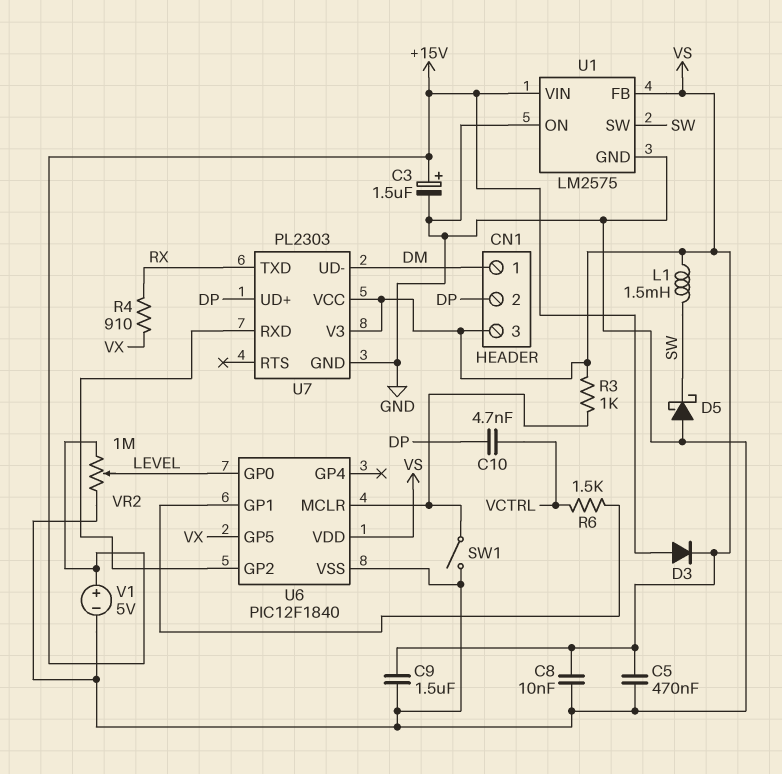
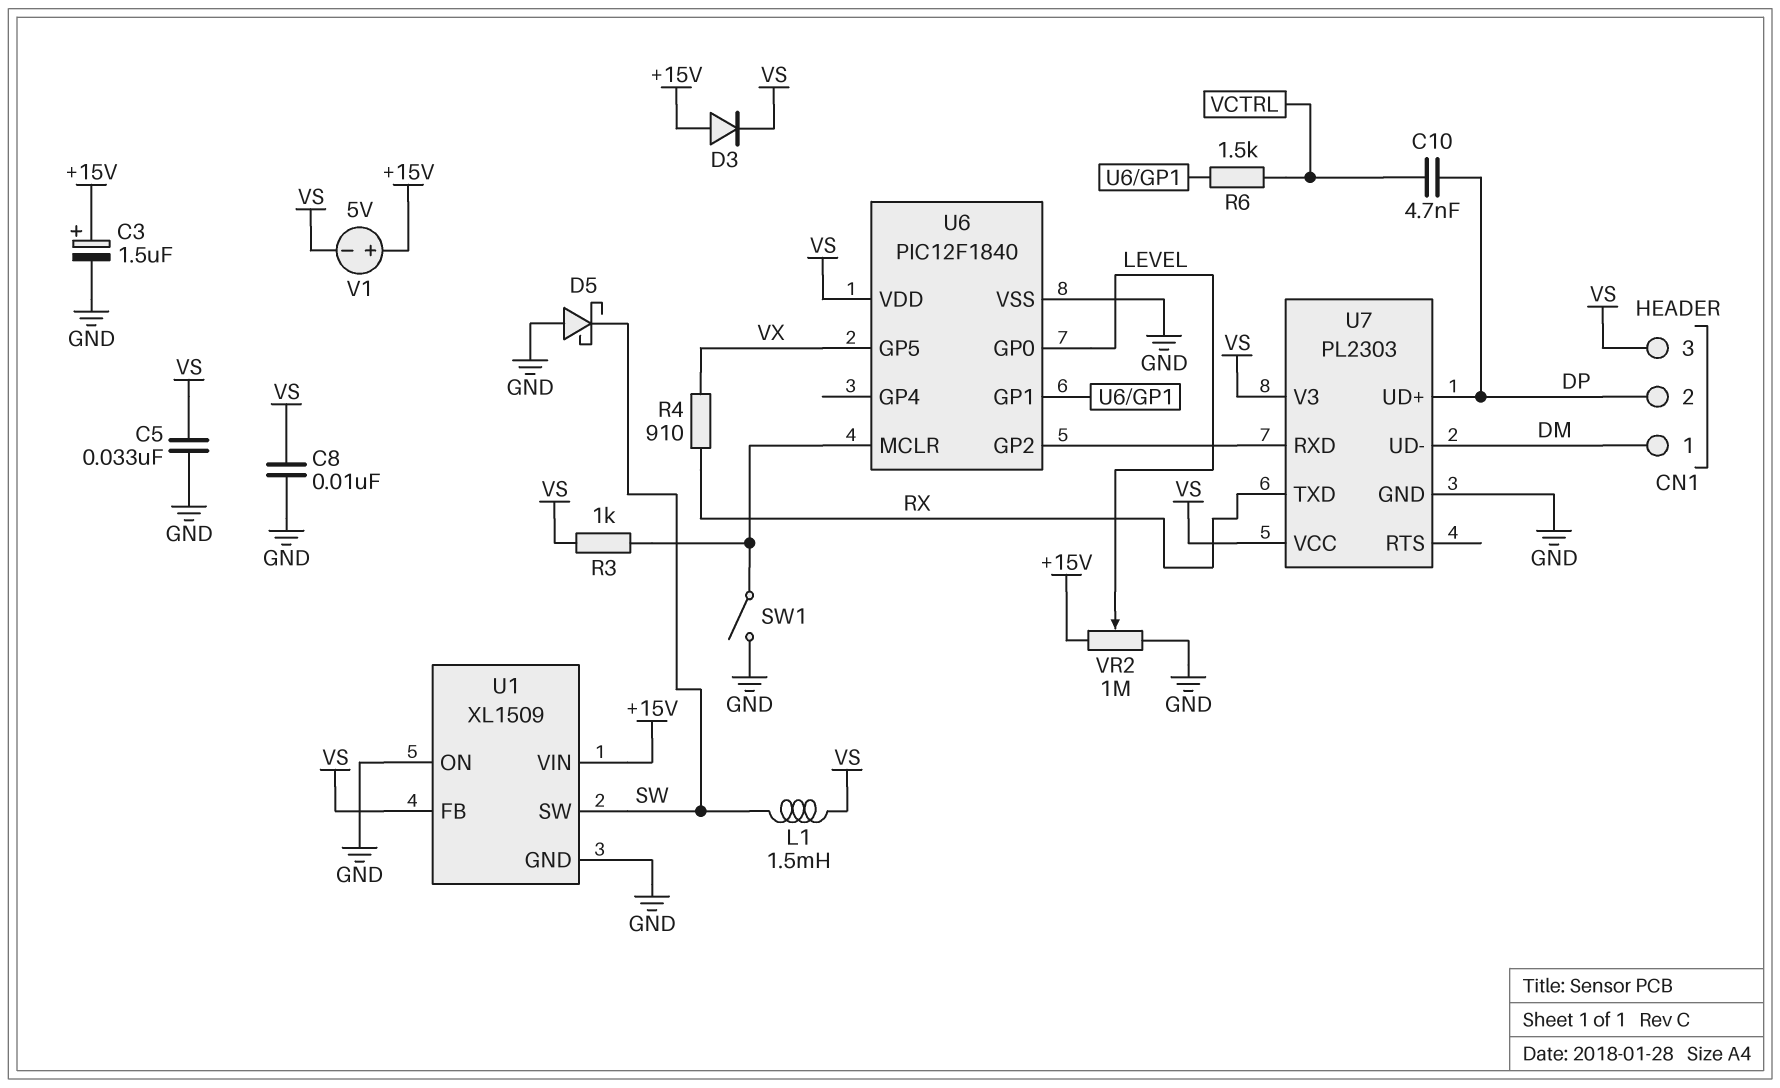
C5: 470nF (GND, VS) -> 33nF (GND, VS)
C9: 1.5uF (GND, VS) -> none
U1: LM2575 -> XL1509
V1: 5V (plus +15V, minus GND) -> 5V (plus +15V, minus VS)

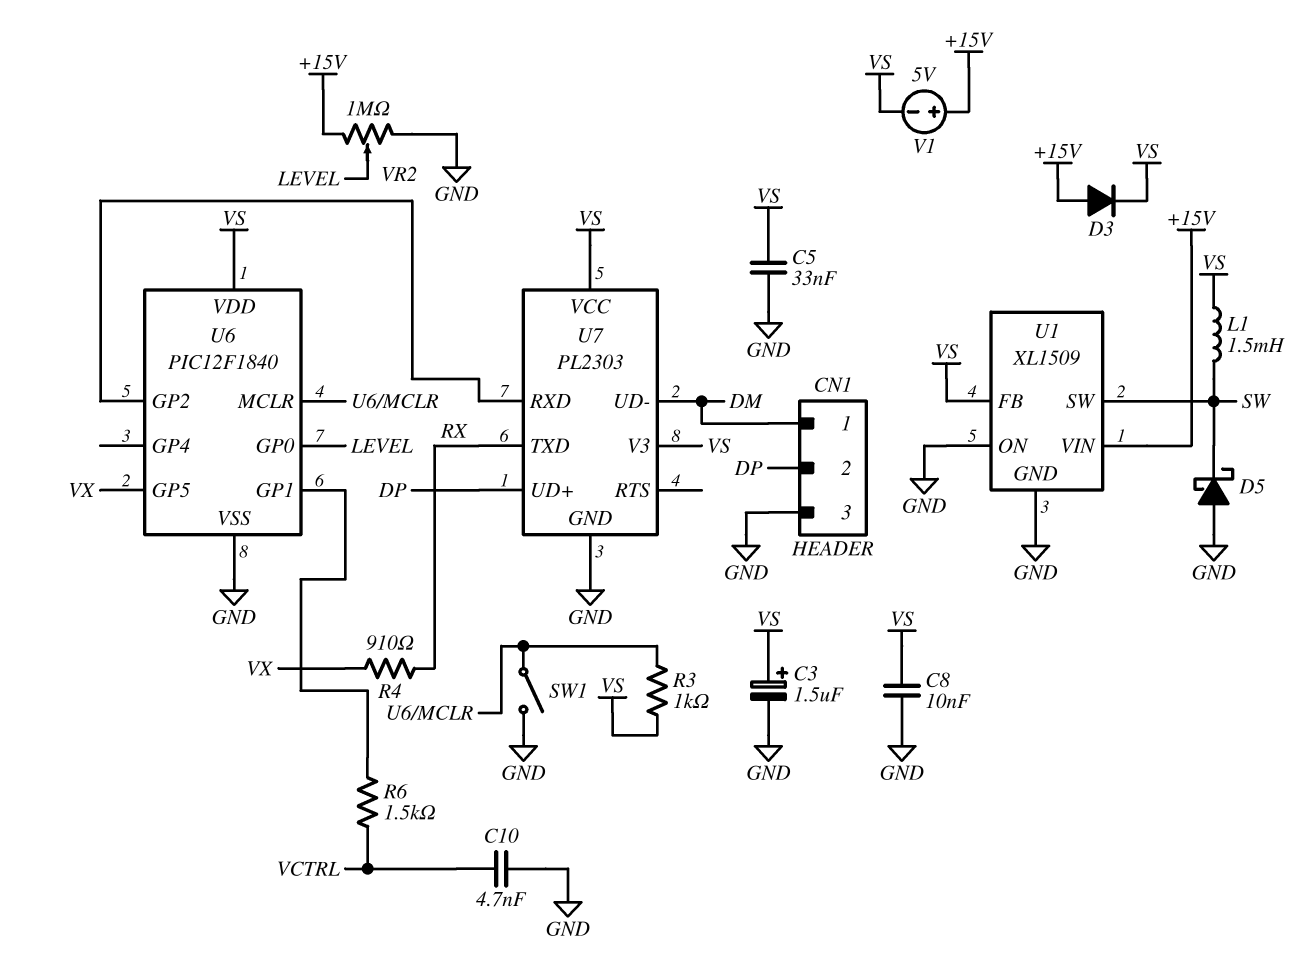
C3: 1.5uF (plus +15V, minus GND) -> 1.5uF (plus VS, minus GND)
C10: 4.7nF (DP, VCTRL) -> 4.7nF (GND, VCTRL)
CN1 pin 3: VS -> GND

